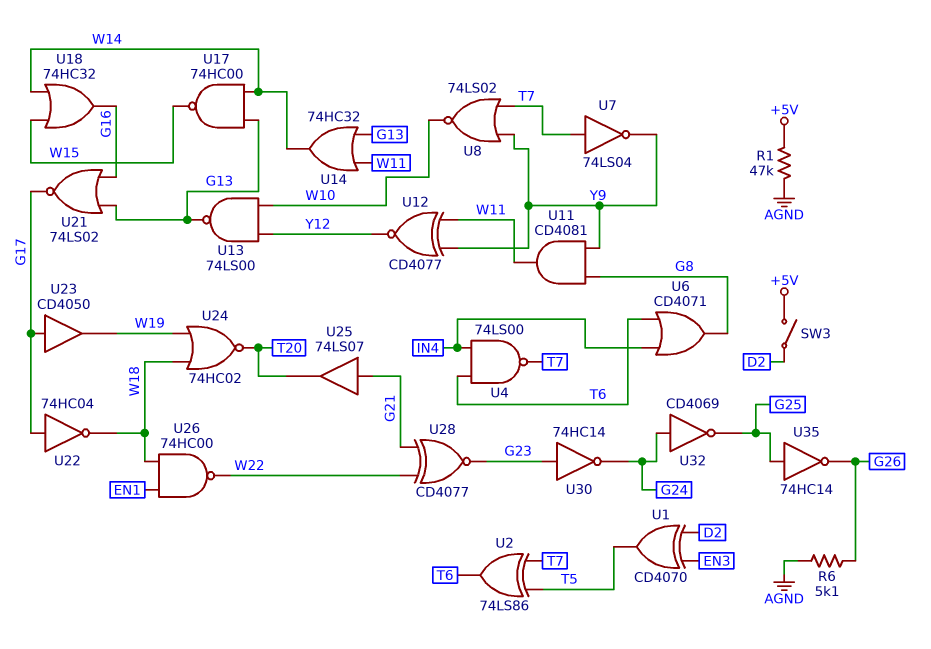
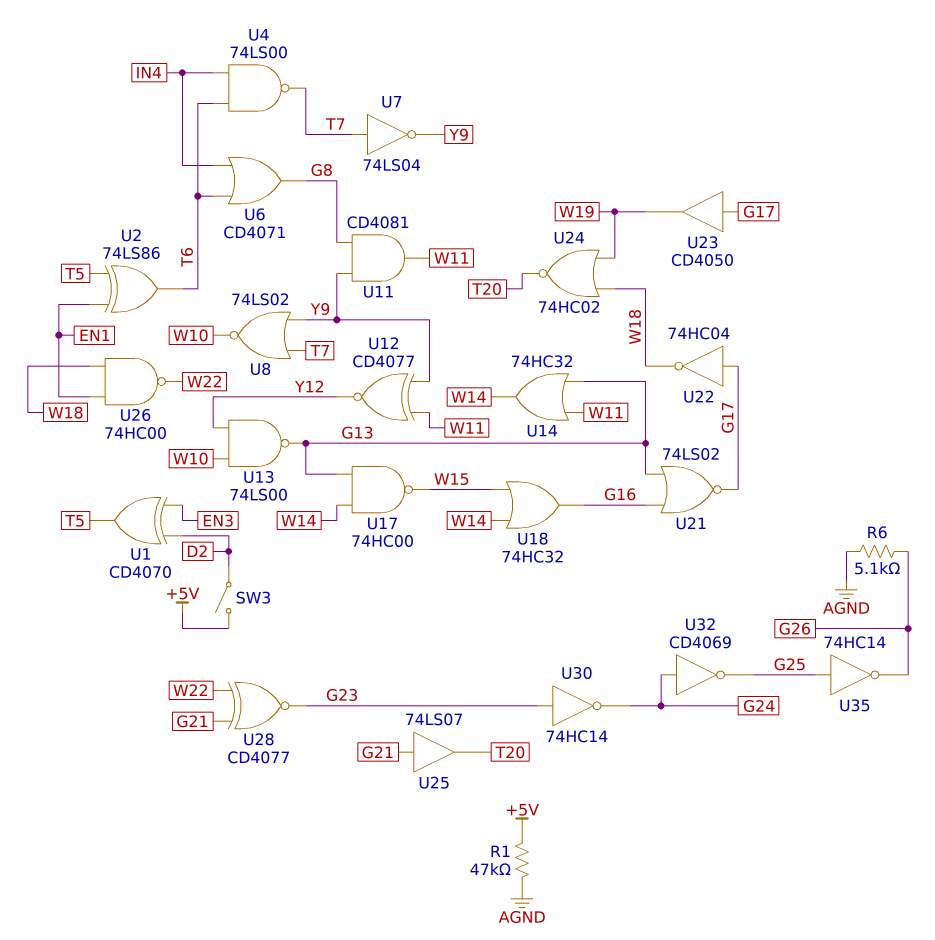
U2: XOR 74LS86 (in T5, in T7, out T6) -> XOR 74LS86 (in EN1, in T5, out T6)

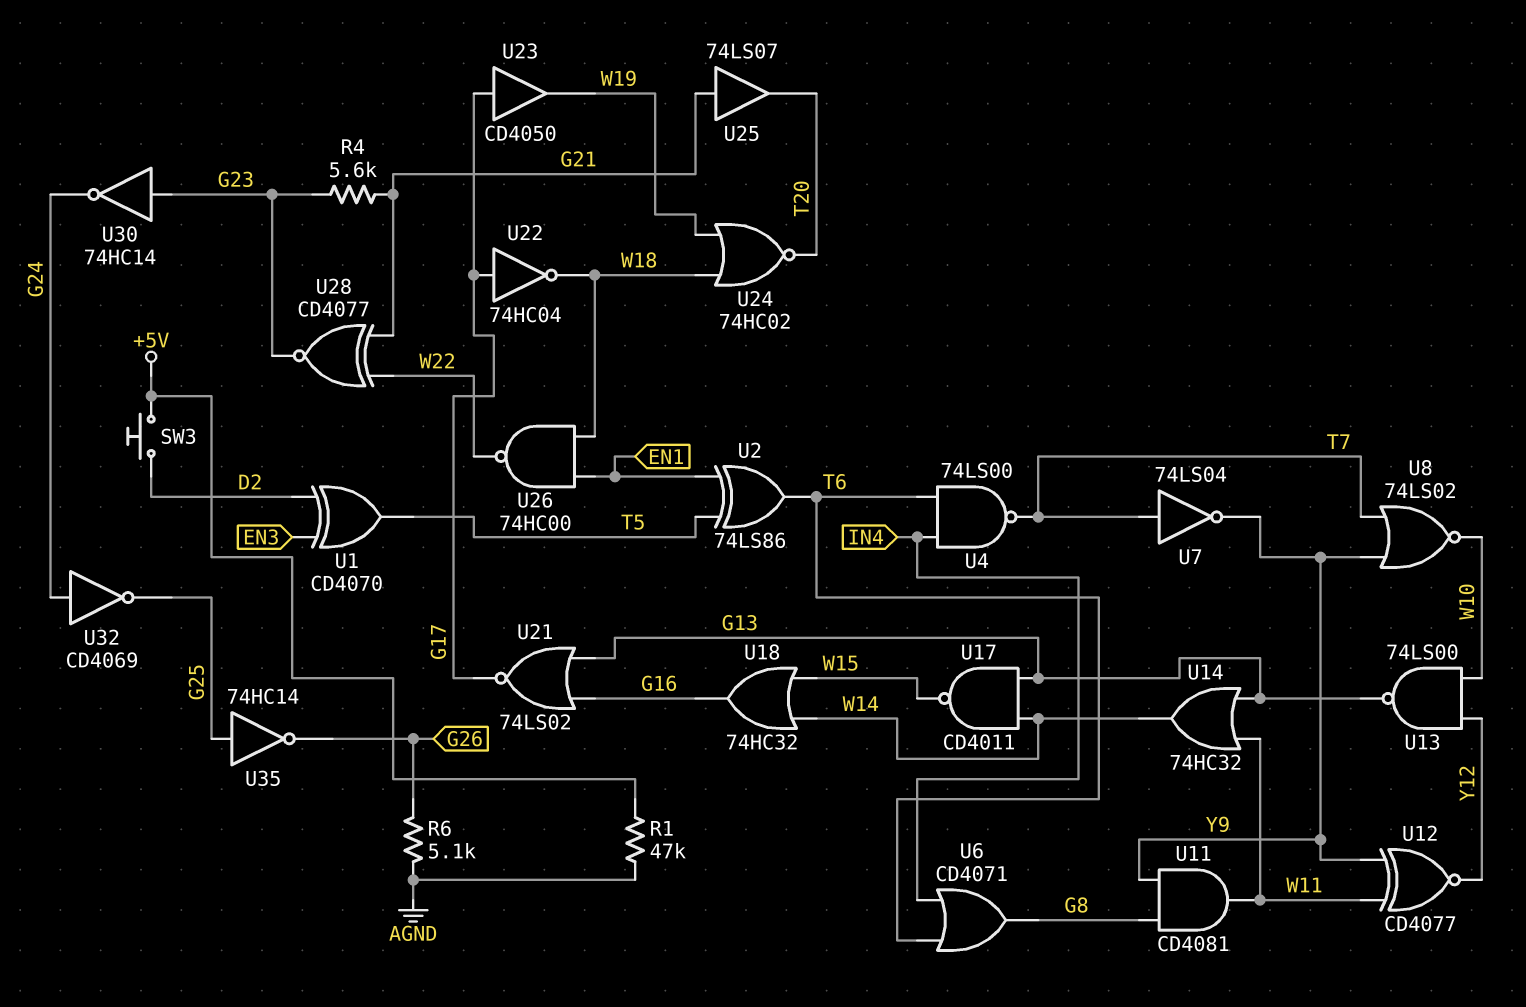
R4: none -> 5.6k (G21, G23)
SW3: switch (+5V, D2) -> button (+5V, D2)
U17: NAND 74HC00 (in G13, in W14, out W15) -> NAND CD4011 (in G13, in W14, out W15)

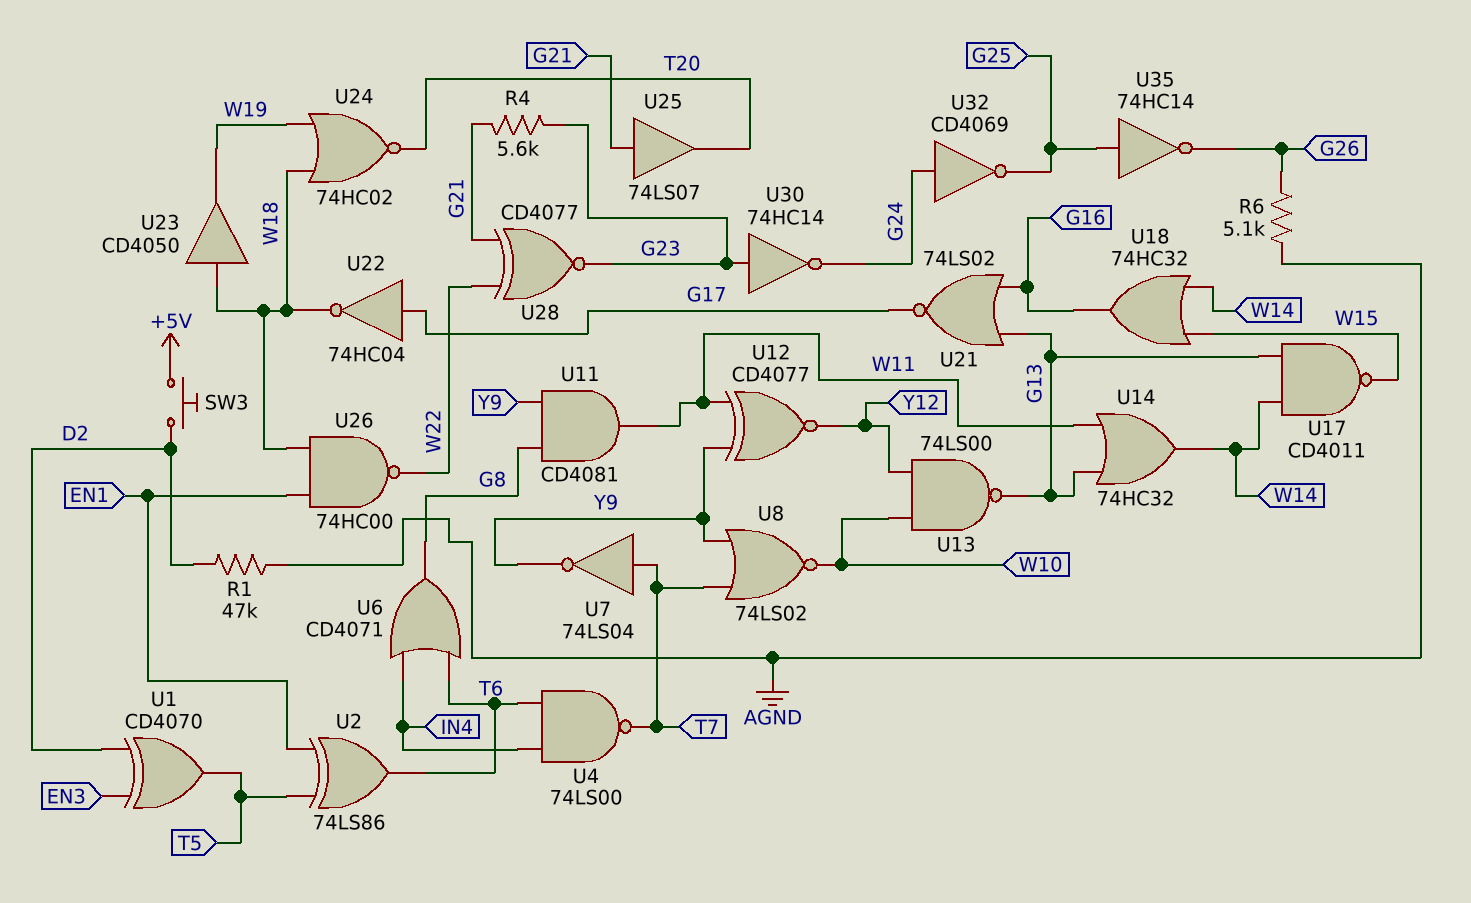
R1: 47k (+5V, AGND) -> 47k (AGND, D2)
U23: buffer CD4050 (in G17, out W19) -> buffer CD4050 (in W18, out W19)

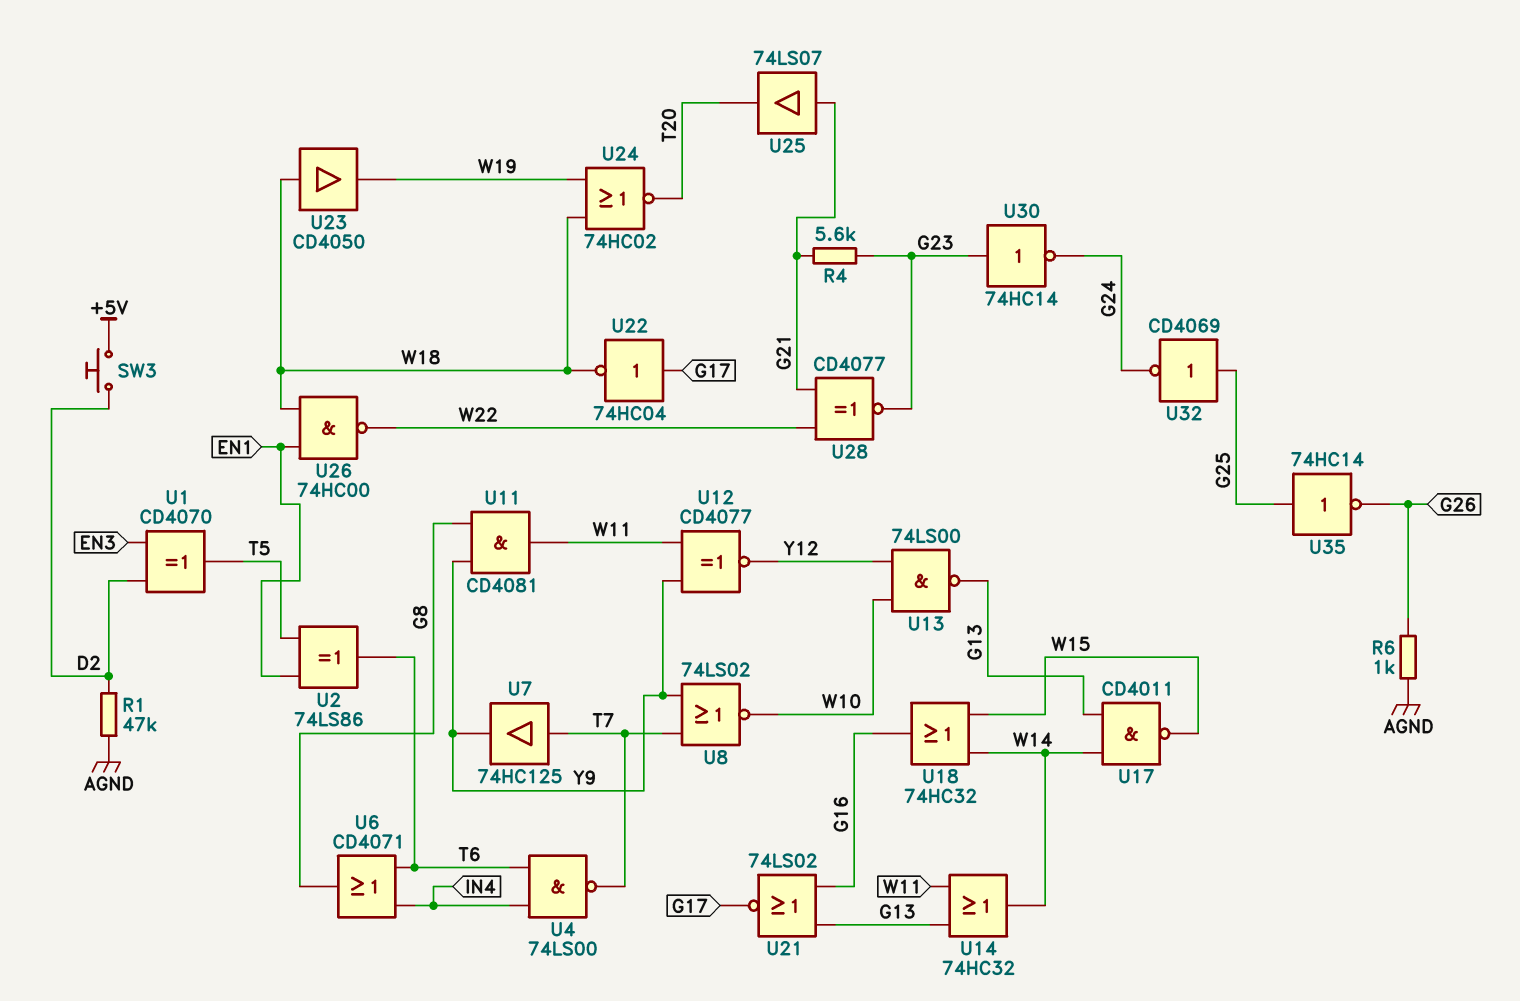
R6: 5.1k (AGND, G26) -> 1k (AGND, G26)
U7: NOT 74LS04 (in T7, out Y9) -> buffer 74HC125 (in T7, out Y9)
U32: NOT CD4069 (in G24, out G25) -> NOT CD4069 (in G25, out G24)

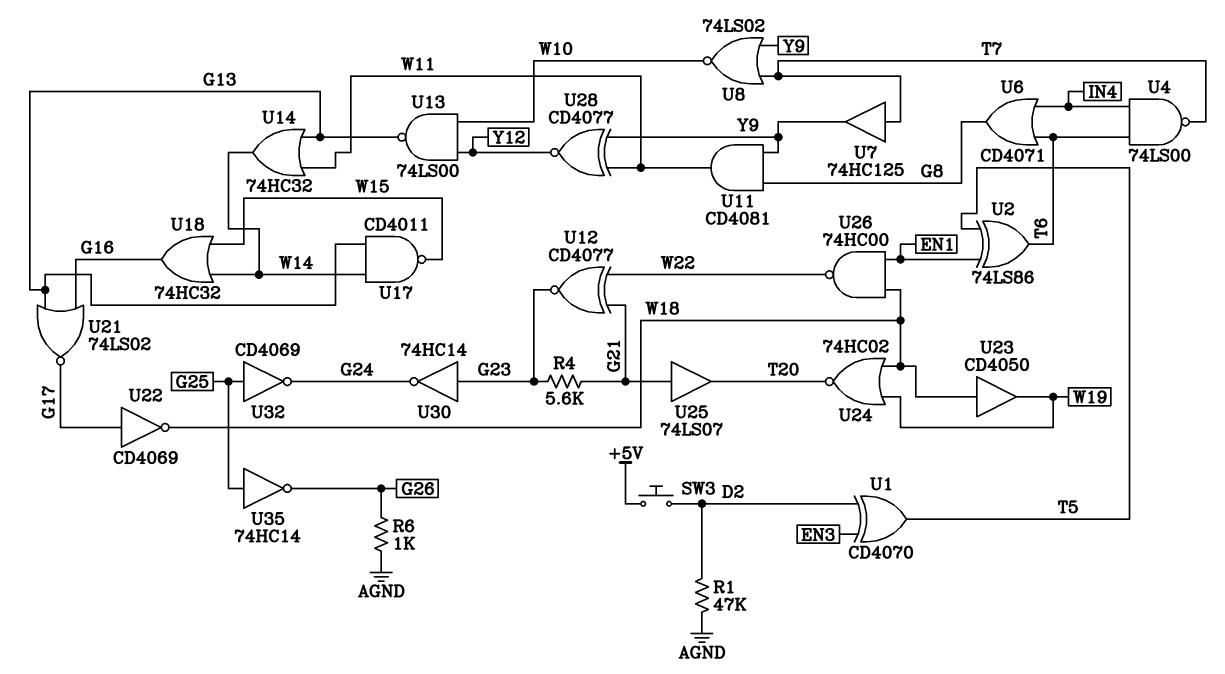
U12: XNOR CD4077 (in W11, in Y9, out Y12) -> XNOR CD4077 (in G21, in W22, out G23)
U22: NOT 74HC04 (in G17, out W18) -> NOT CD4069 (in G17, out W18)
U28: XNOR CD4077 (in G21, in W22, out G23) -> XNOR CD4077 (in W11, in Y9, out Y12)

